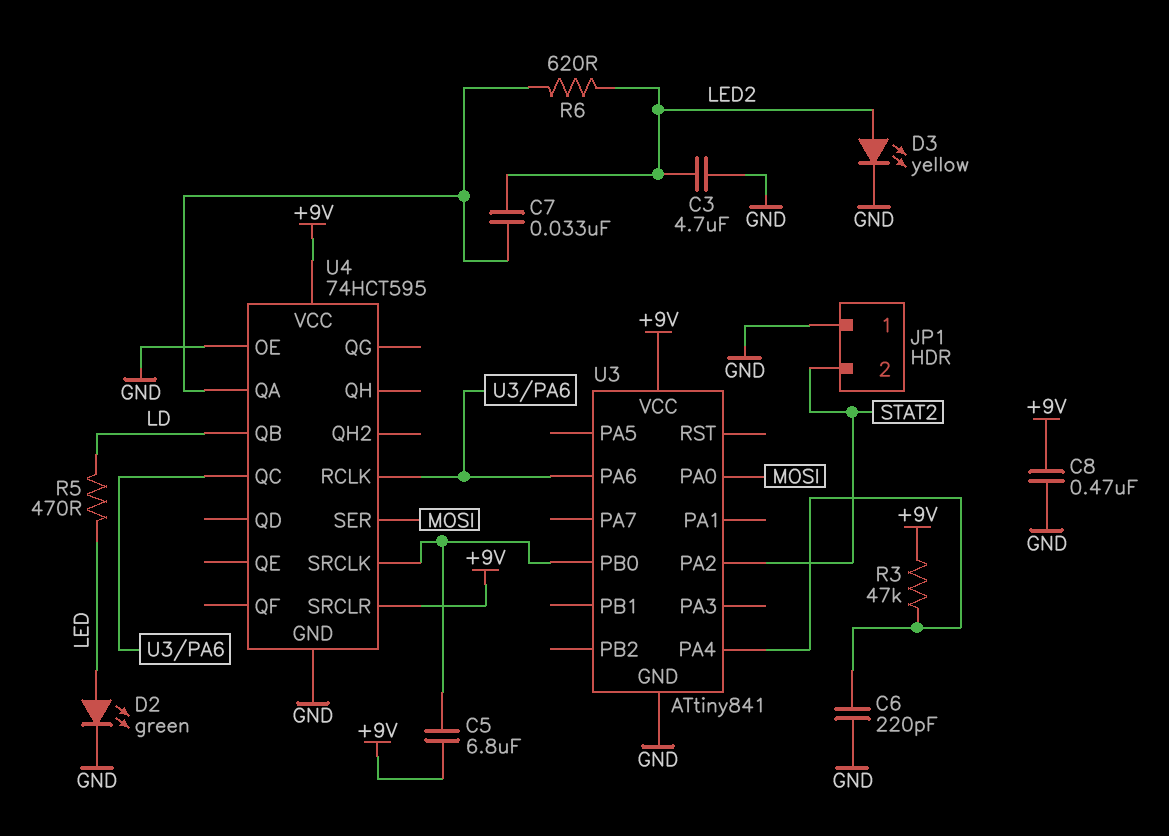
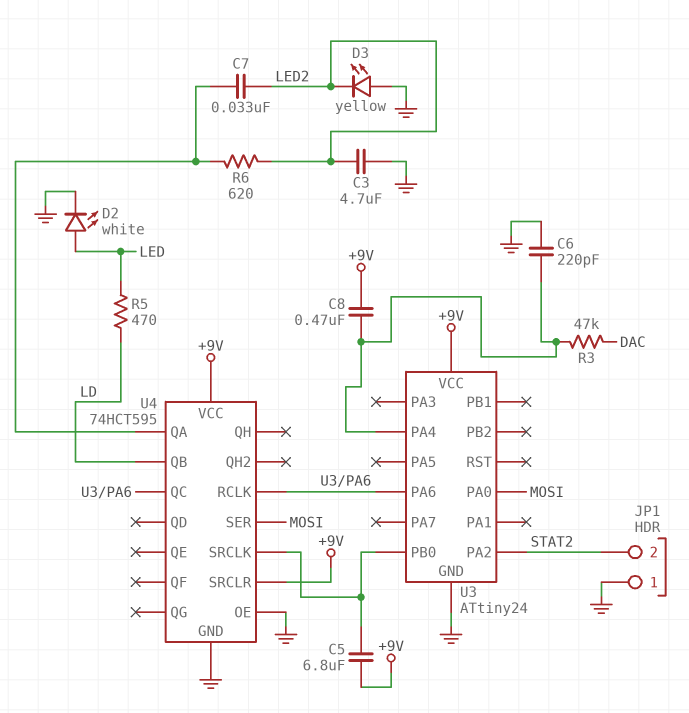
C8: 470nF (+9V, GND) -> 470nF (+9V, U3/PA4)
D2: LED green (A LED, K GND) -> LED white (A LED, K GND)
D3: LED yellow (A LED2, K GND) -> LED yellow (A GND, K LED2)
R3: 47k (+9V, U3/PA4) -> 47k (DAC, U3/PA4)
U3: ATtiny841 -> ATtiny24

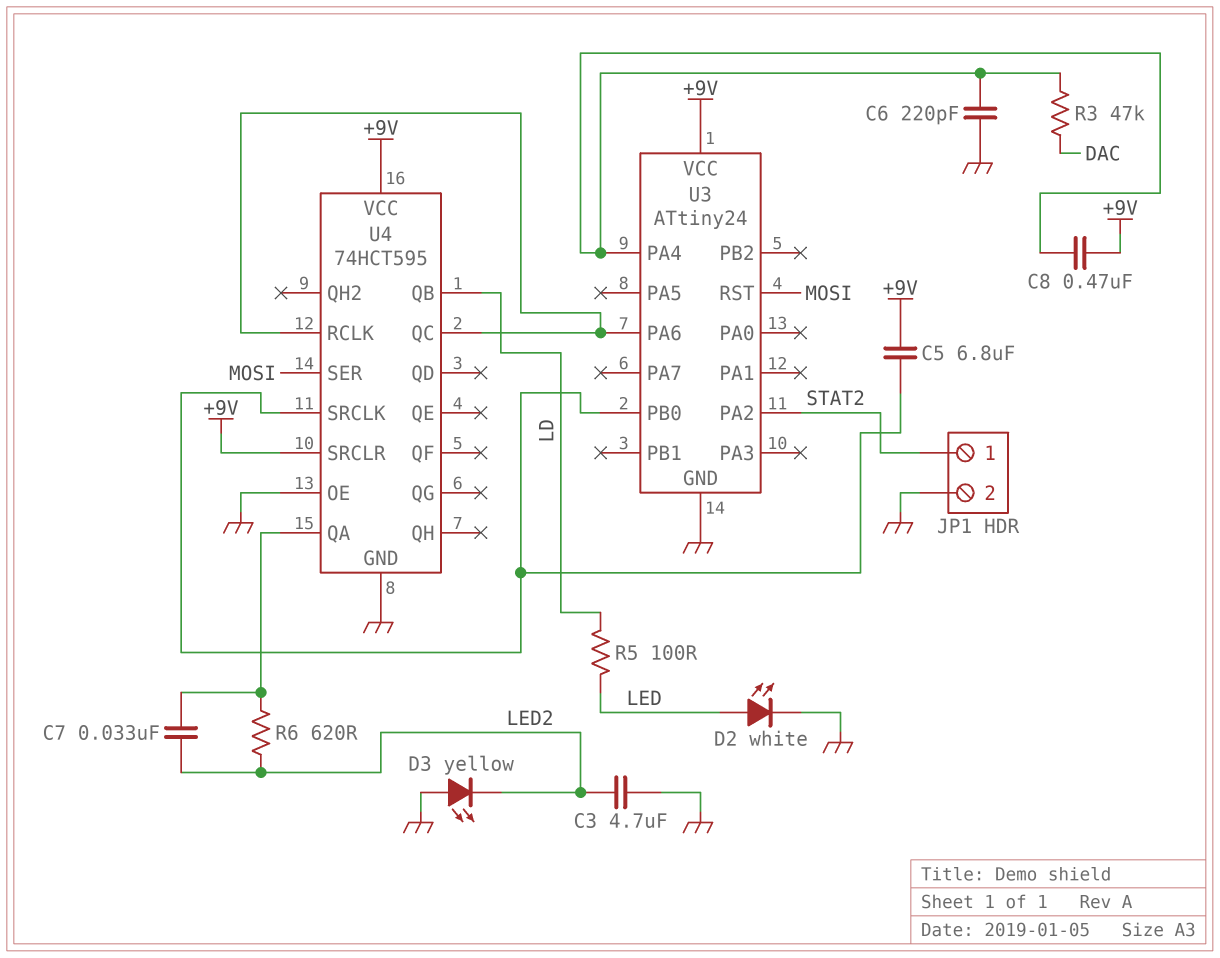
JP1 pin 1: GND -> STAT2
JP1 pin 2: STAT2 -> GND
R5: 470 (LD, LED) -> 100 (LD, LED)
U3 pin PA0: MOSI -> none
U3 pin RST: none -> MOSI

